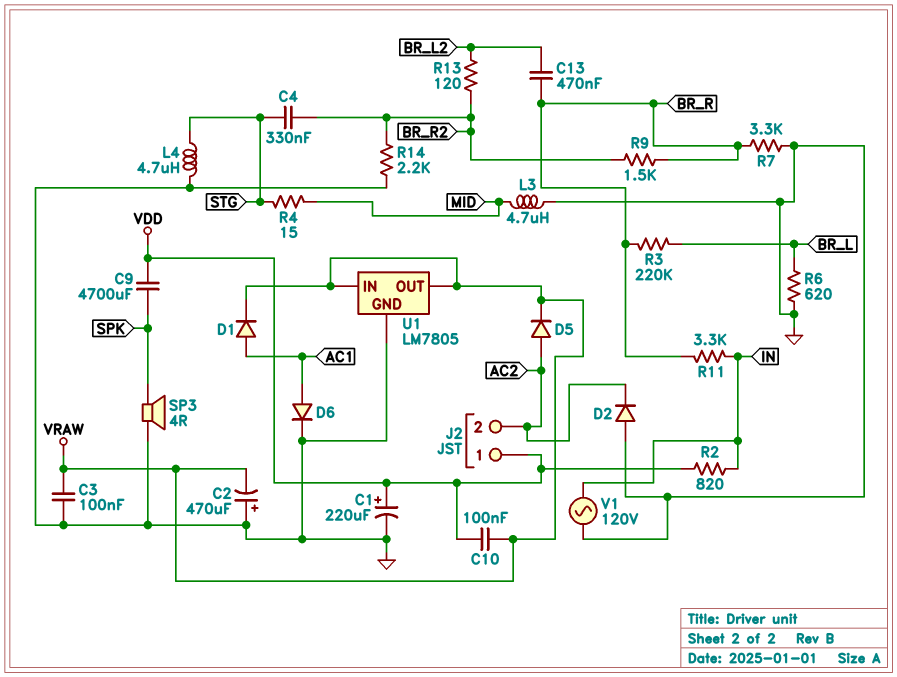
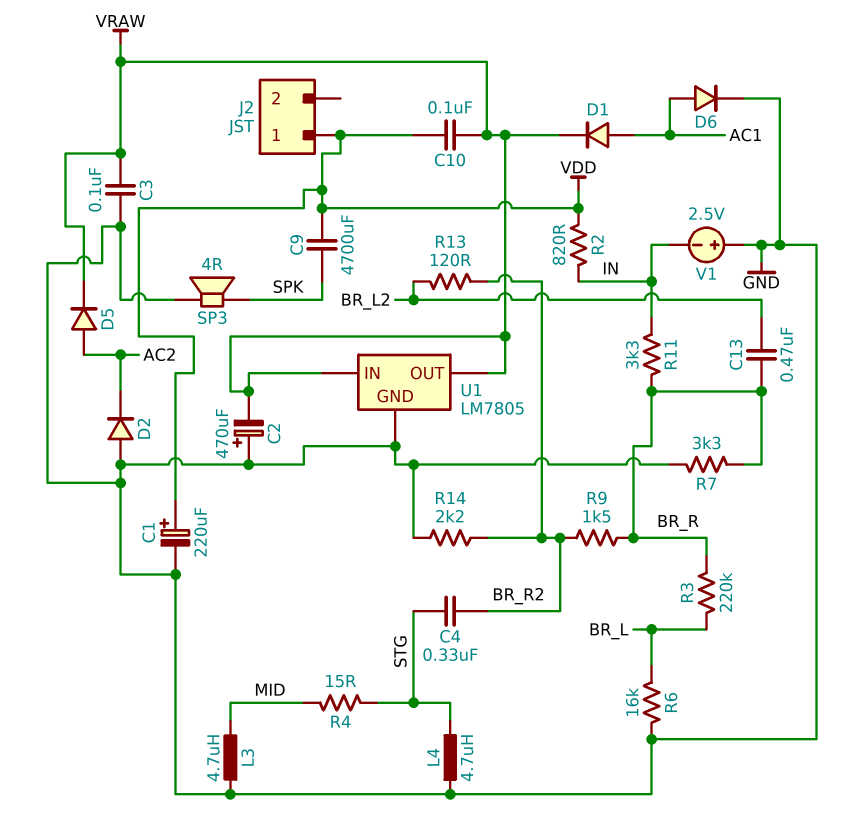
J2 pin 2: AC2 -> none
R6: 620 (BR_L, GND) -> 16k (BR_L, GND)
V1: AC 120V (GND, IN) -> 2.5V (plus GND, minus IN)

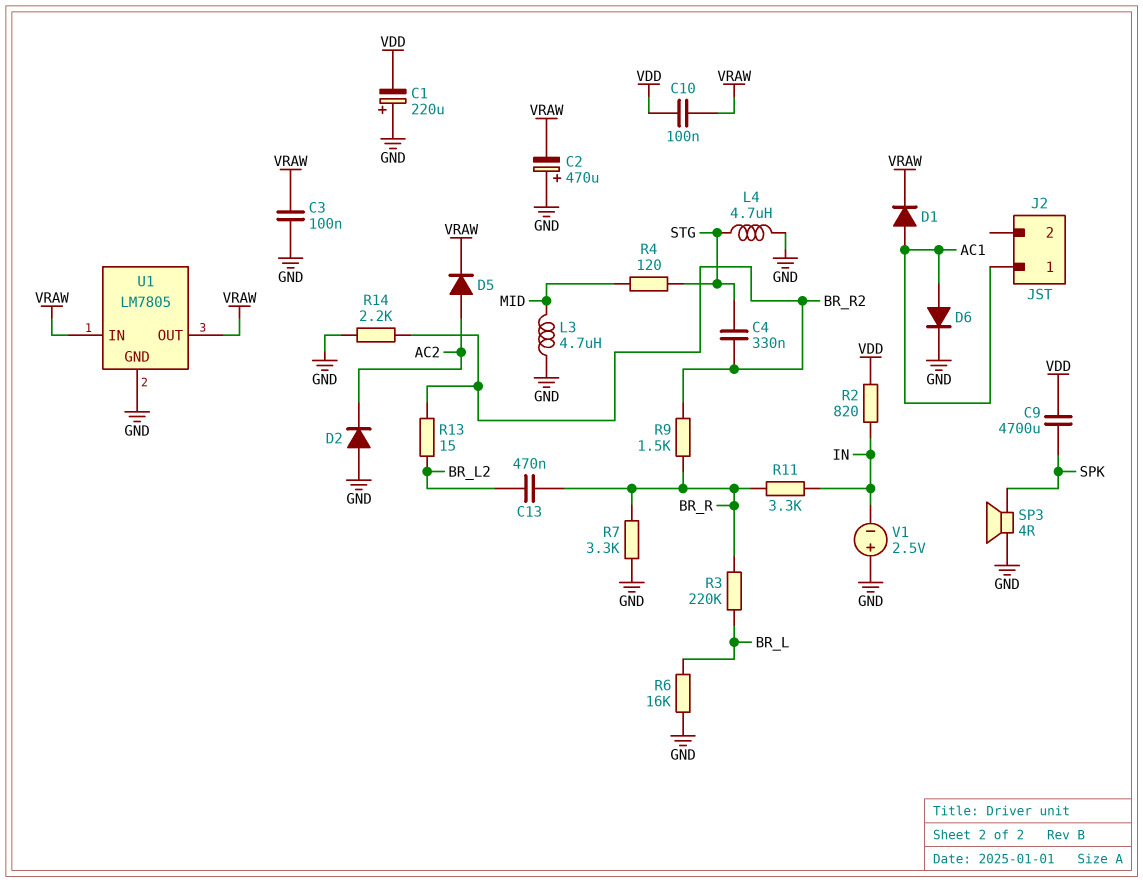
C1: 220uF (plus VDD, minus GND) -> 220uF (plus GND, minus VDD)
J2 pin 1: VDD -> AC1
R4: 15 (MID, STG) -> 120 (MID, STG)
R13: 120 (BR_L2, BR_R2) -> 15 (BR_L2, BR_R2)

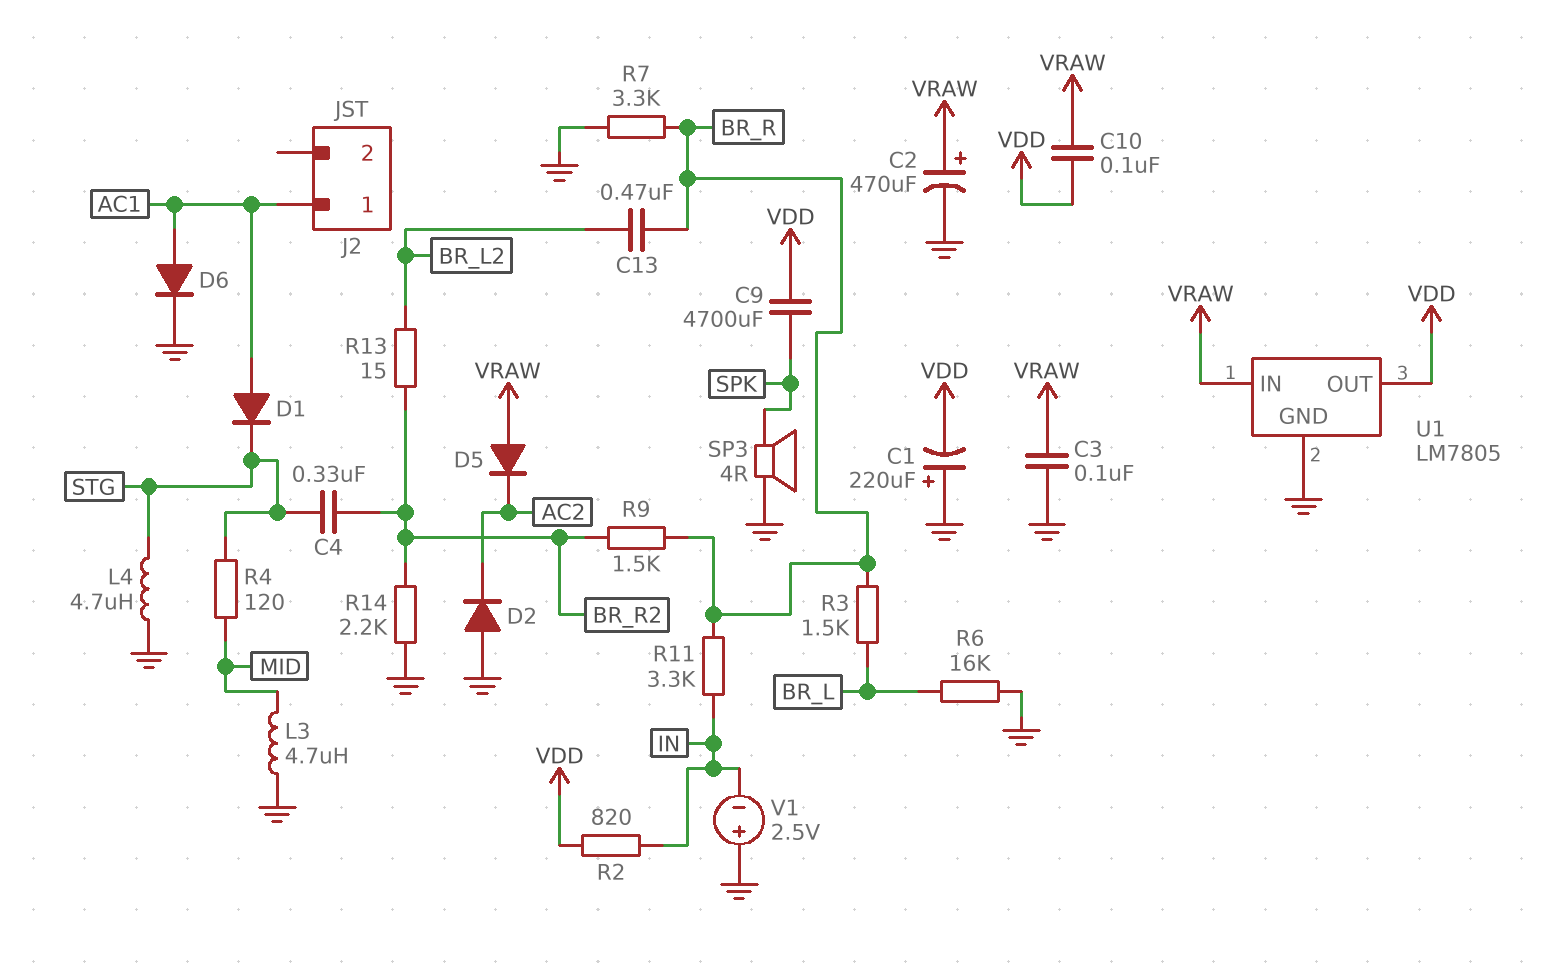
C2: 470uF (plus GND, minus VRAW) -> 470uF (plus VRAW, minus GND)
D1: diode (A AC1, K VRAW) -> diode (A AC1, K STG)
D5: diode (A AC2, K VRAW) -> diode (A VRAW, K AC2)
R3: 220k (BR_L, BR_R) -> 1.5k (BR_L, BR_R)
U1 pin OUT: VRAW -> VDD

